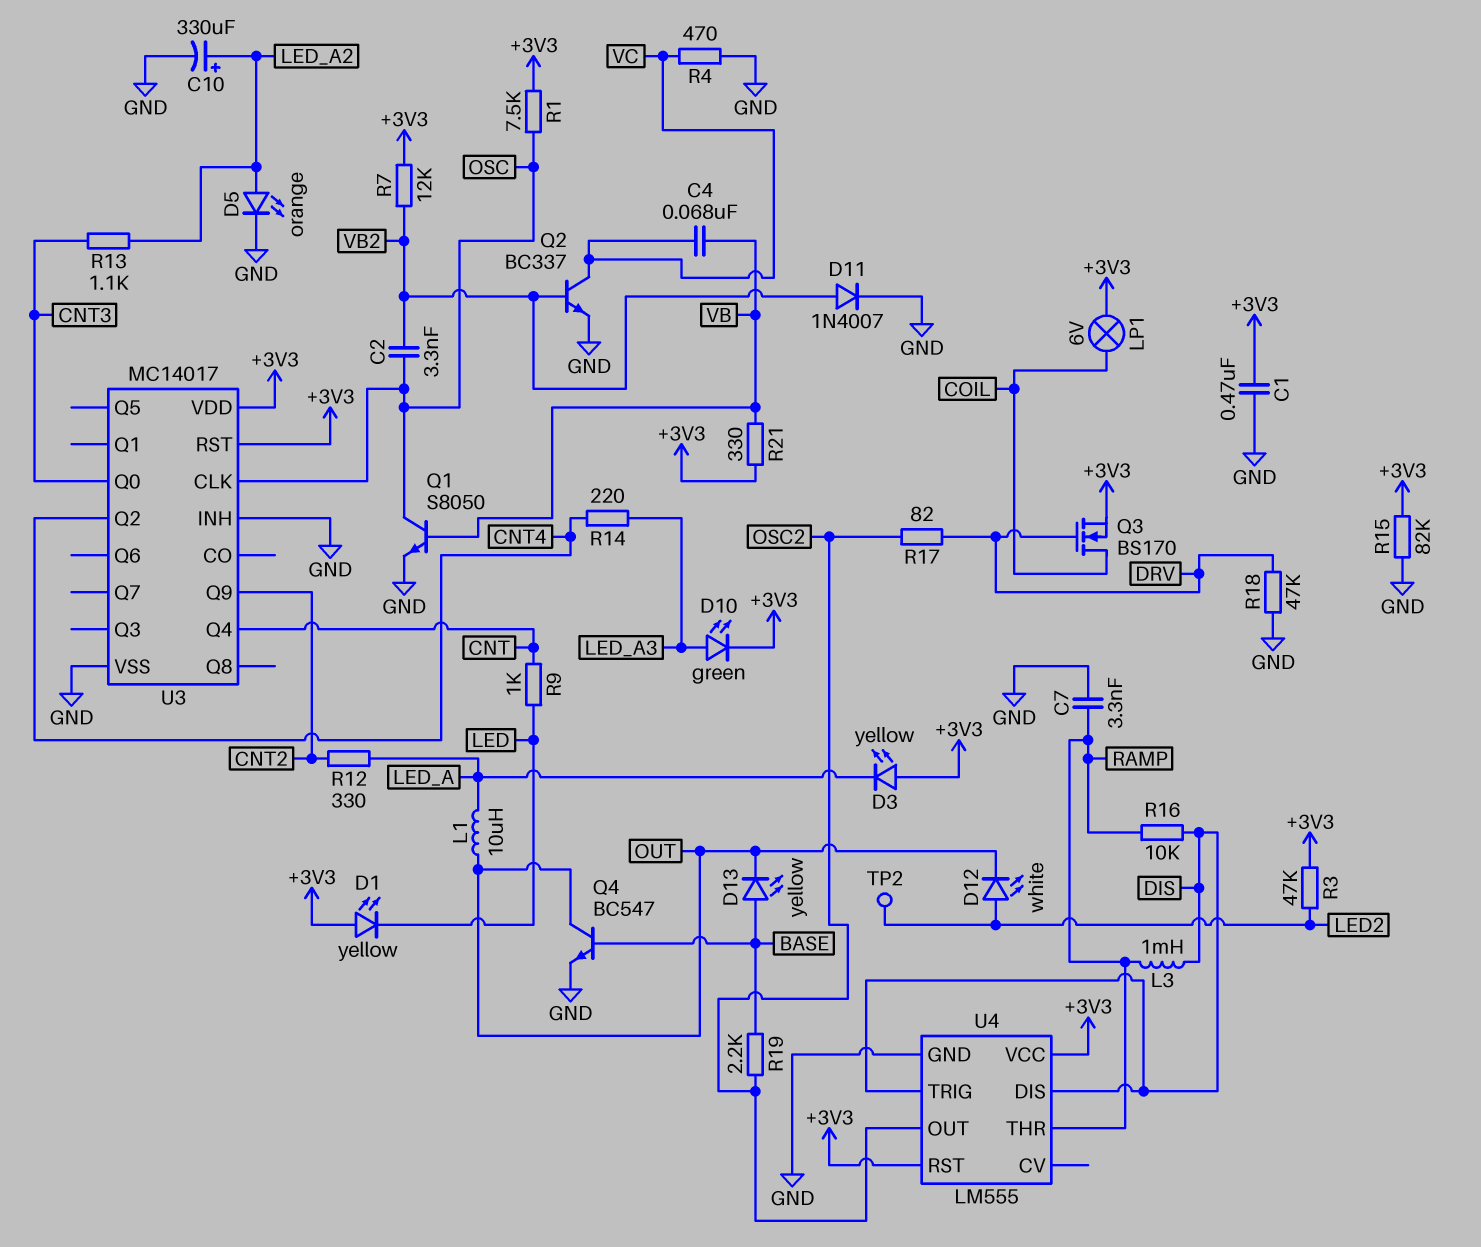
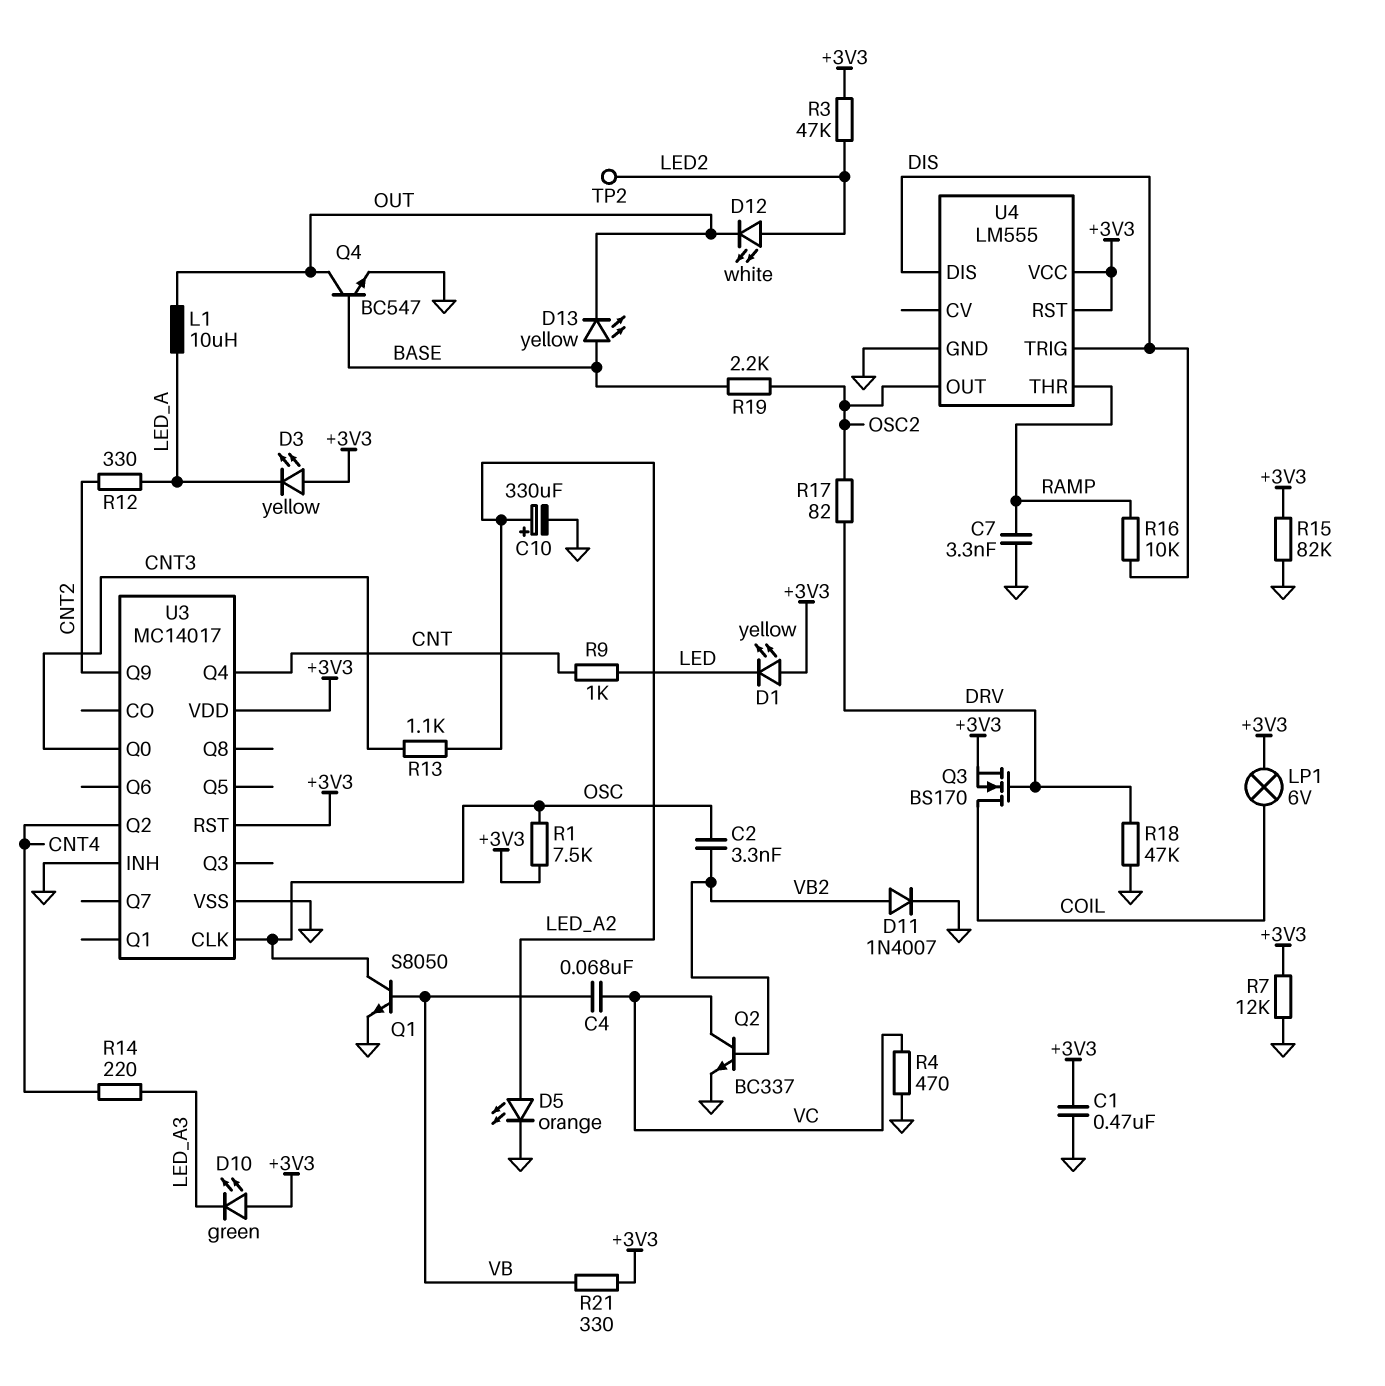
D10: LED green (A LED_A3, K +3V3) -> LED green (A +3V3, K LED_A3)
L3: 1mH (DIS, RAMP) -> none
R7: 12k (+3V3, VB2) -> 12k (+3V3, GND)

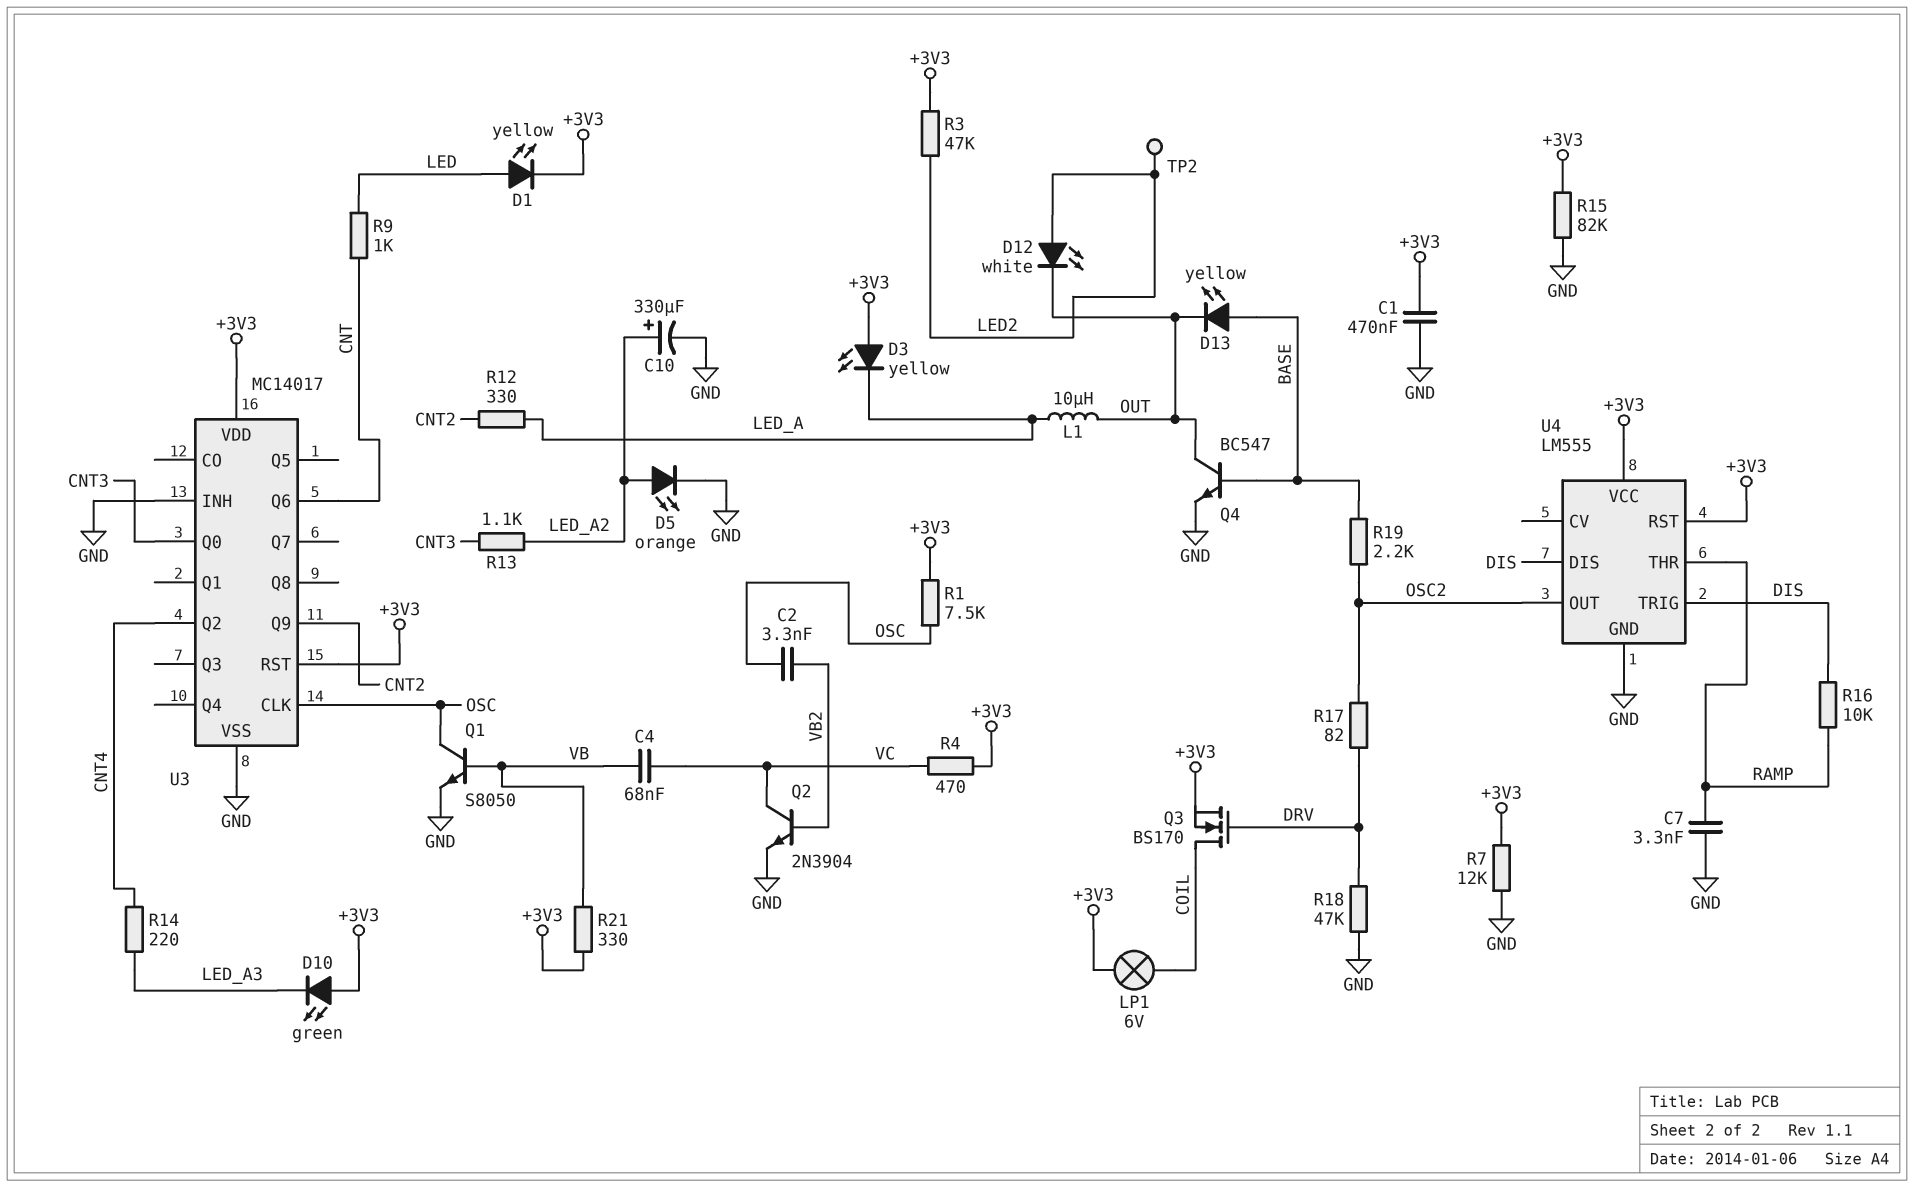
D1: LED yellow (A +3V3, K LED) -> LED yellow (A LED, K +3V3)
D11: diode 1N4007 (A VB2, K GND) -> none
Q2: NPN BC337 (B VB2, C VC, E GND) -> NPN 2N3904 (B VB2, C VC, E GND)
R4: 470 (GND, VC) -> 470 (+3V3, VC)
U3 pin Q4: CNT -> none
U3 pin Q6: none -> CNT

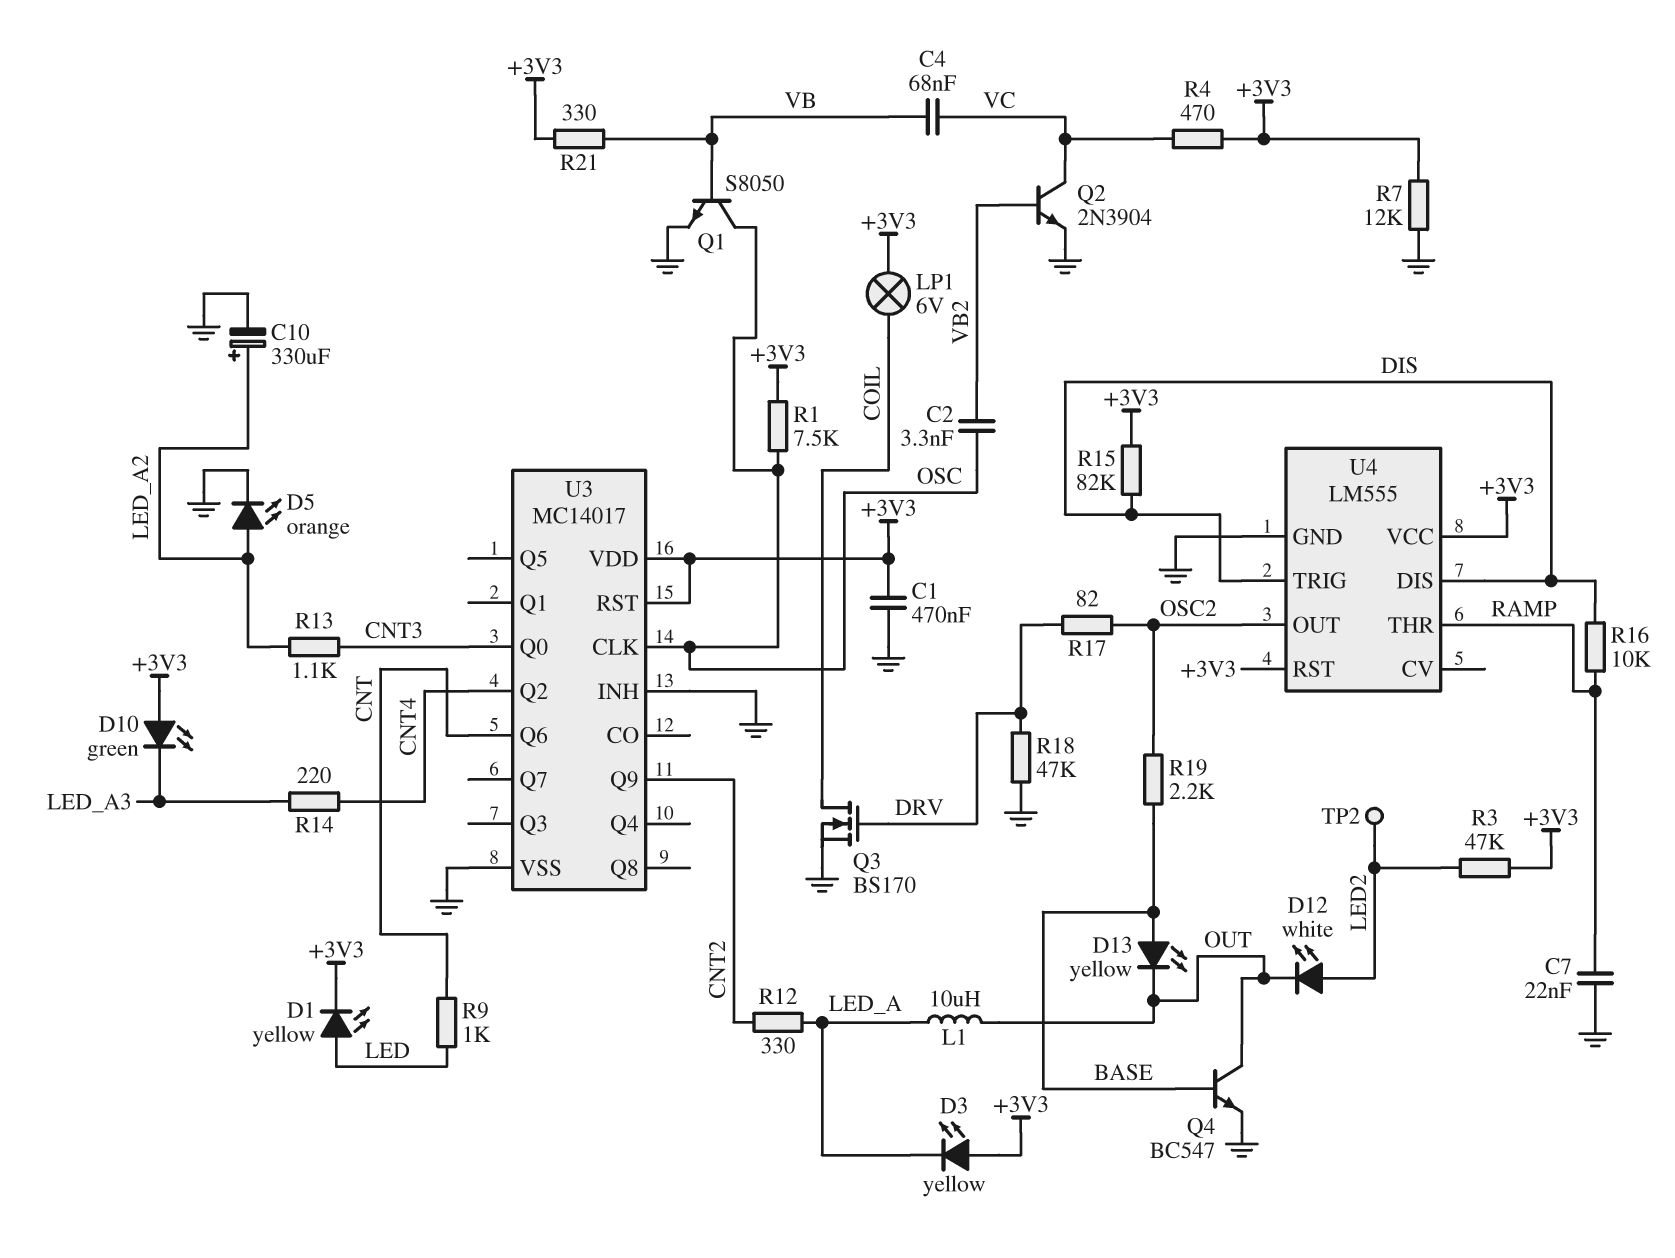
C7: 3.3nF (GND, RAMP) -> 22nF (GND, RAMP)
Q3: NMOS BS170 (G DRV, D COIL, S +3V3) -> NMOS BS170 (G DRV, D COIL, S GND)
R15: 82k (+3V3, GND) -> 82k (+3V3, DIS)

